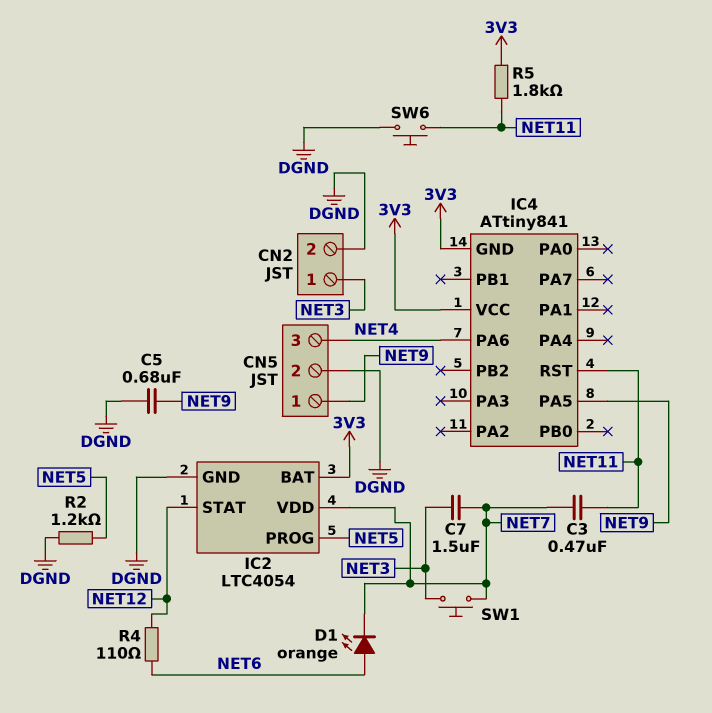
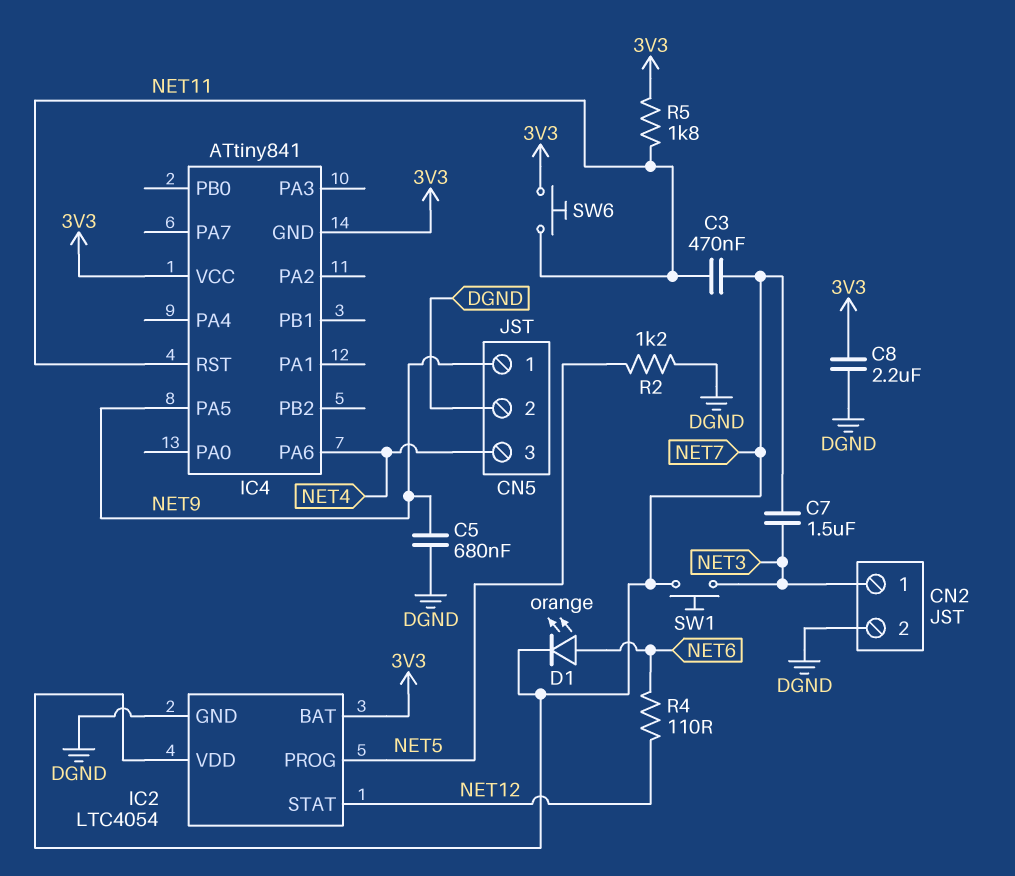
C8: none -> 2.2uF (3V3, DGND)
SW6: button (DGND, NET11) -> button (3V3, NET11)

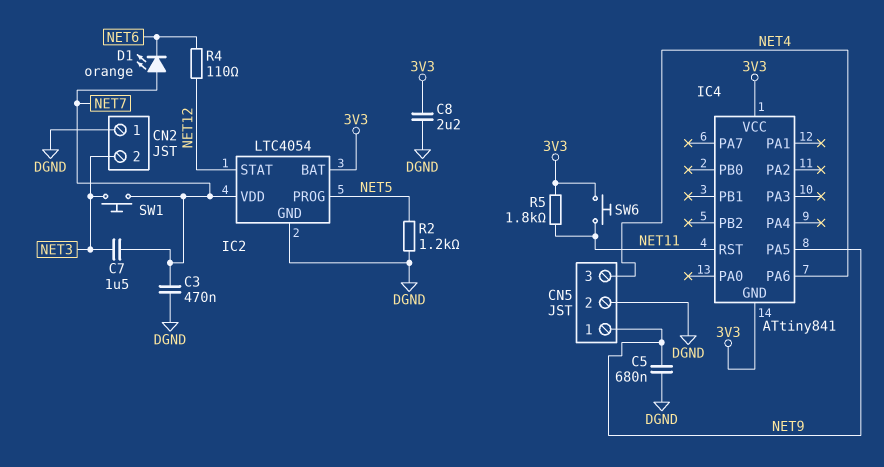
C3: 470nF (NET7, NET11) -> 470nF (DGND, NET7)
CN2 pin 1: NET3 -> DGND
CN2 pin 2: DGND -> NET3
D1: LED orange (A NET6, K NET7) -> LED orange (A NET7, K NET6)

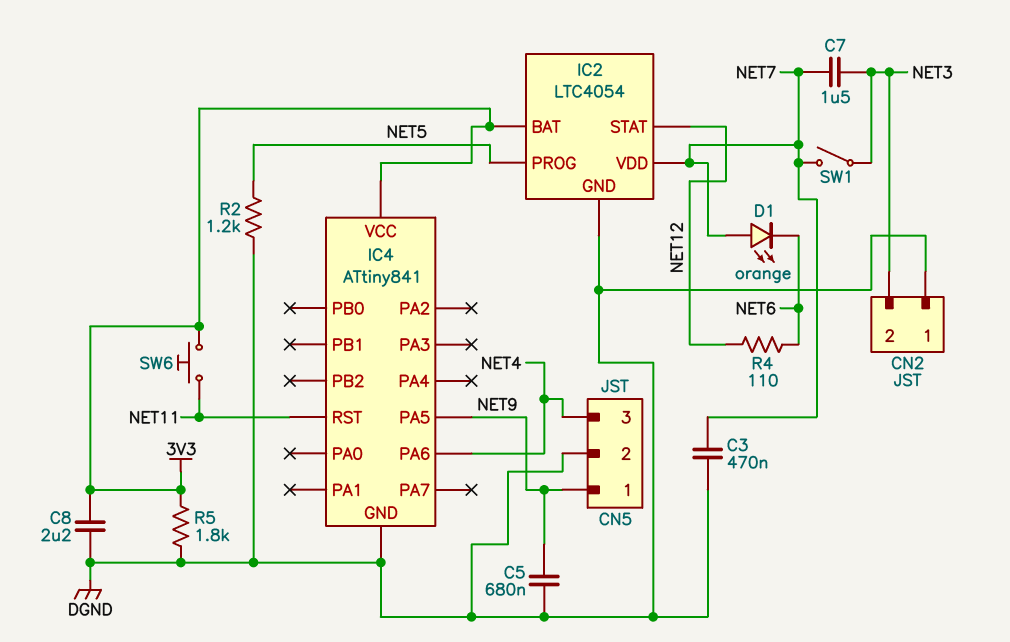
IC4 pin GND: 3V3 -> DGND
R5: 1.8k (3V3, NET11) -> 1.8k (3V3, DGND)
SW1: button (NET3, NET7) -> switch (NET3, NET7)

